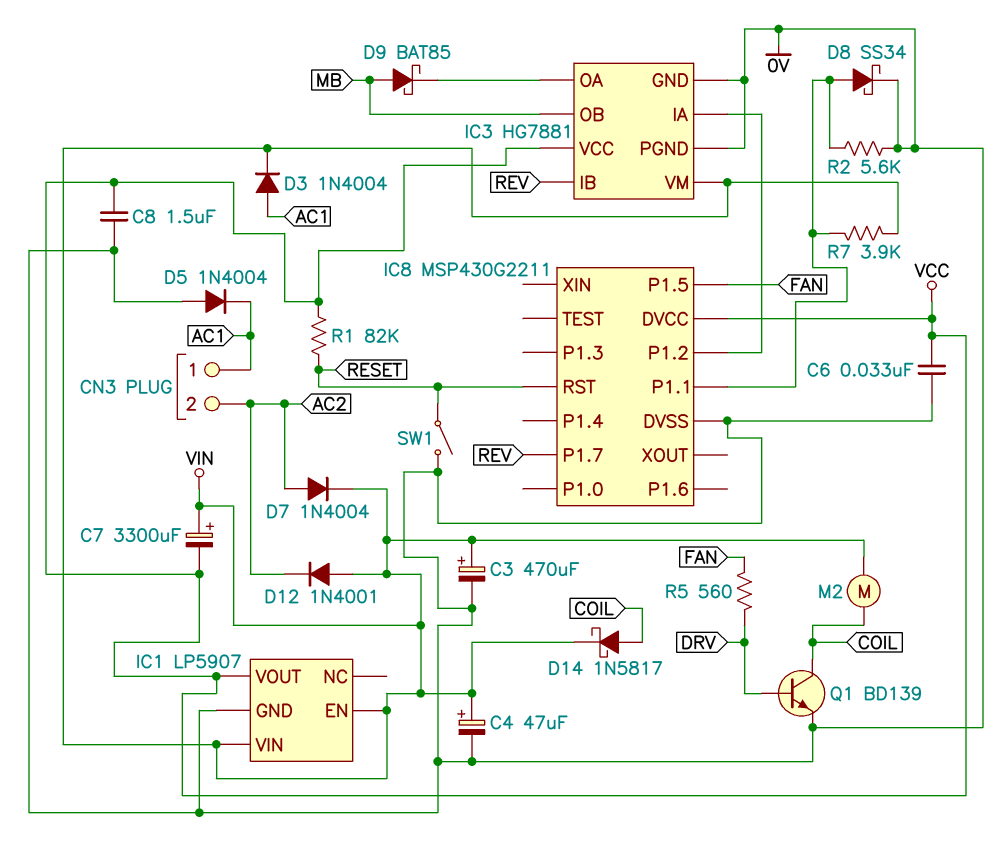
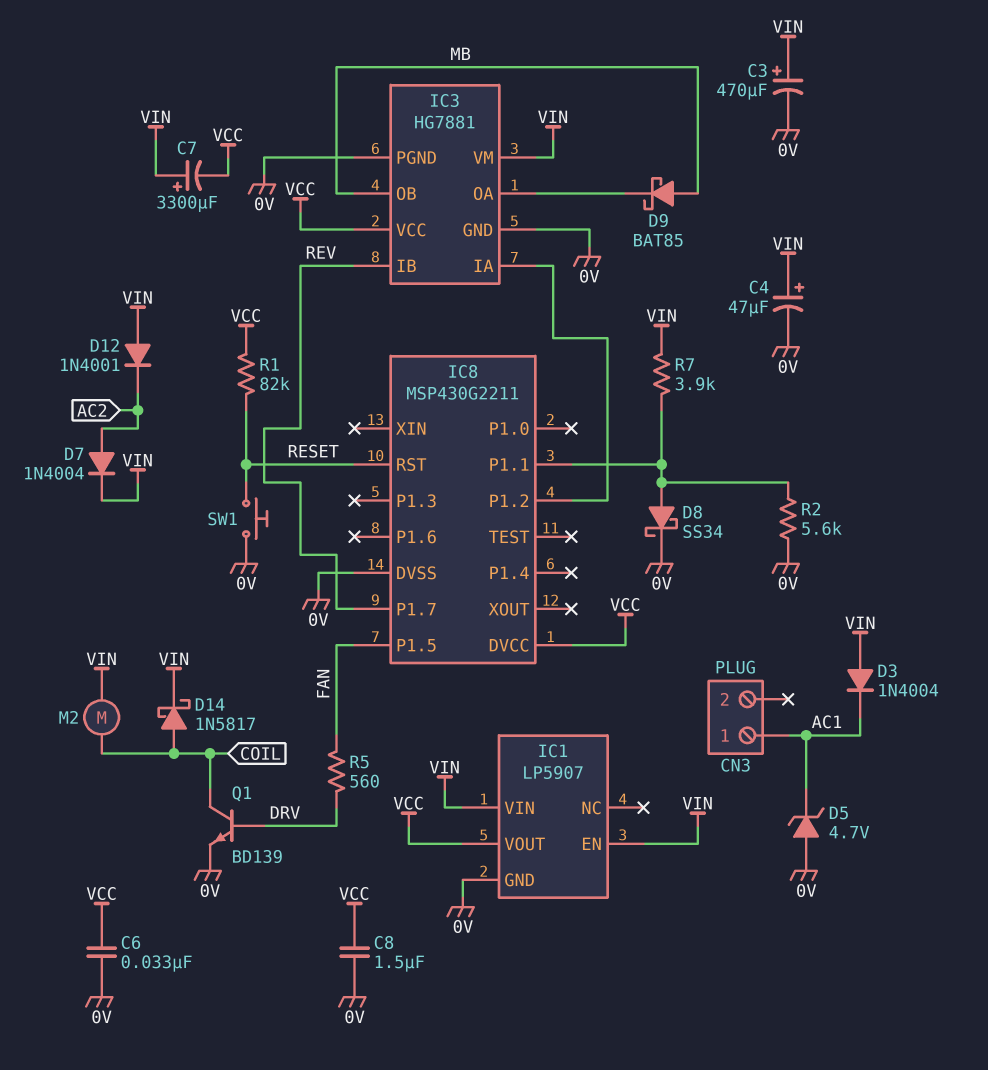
CN3 pin 2: AC2 -> none
D3: diode 1N4004 (A AC1, K VIN) -> diode 1N4004 (A VIN, K AC1)
D5: diode 1N4004 (A 0V, K AC1) -> zener 4.7V (A 0V, K AC1)
SW1: switch (0V, RESET) -> button (0V, RESET)

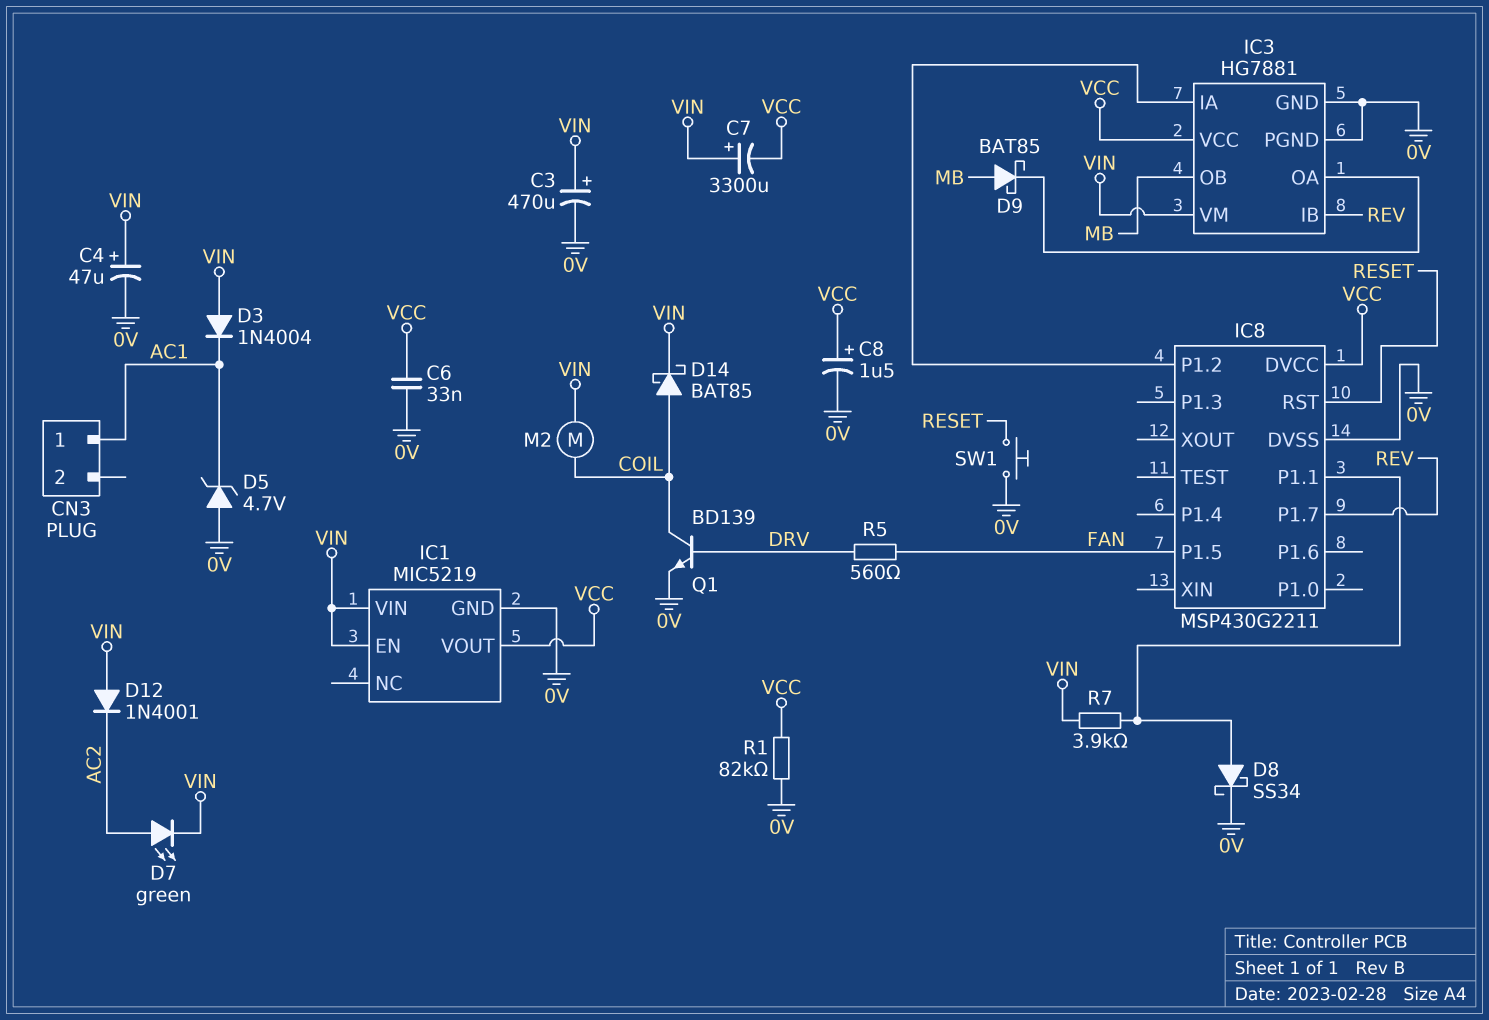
C8: 1.5uF (0V, VCC) -> 1.5uF (plus VCC, minus 0V)
D7: diode 1N4004 (A AC2, K VIN) -> LED green (A AC2, K VIN)
D14: schottky 1N5817 (A COIL, K VIN) -> schottky BAT85 (A COIL, K VIN)
IC1: LP5907 -> MIC5219
R1: 82k (RESET, VCC) -> 82k (0V, VCC)
R2: 5.6k (0V, IC8/P1.1) -> none

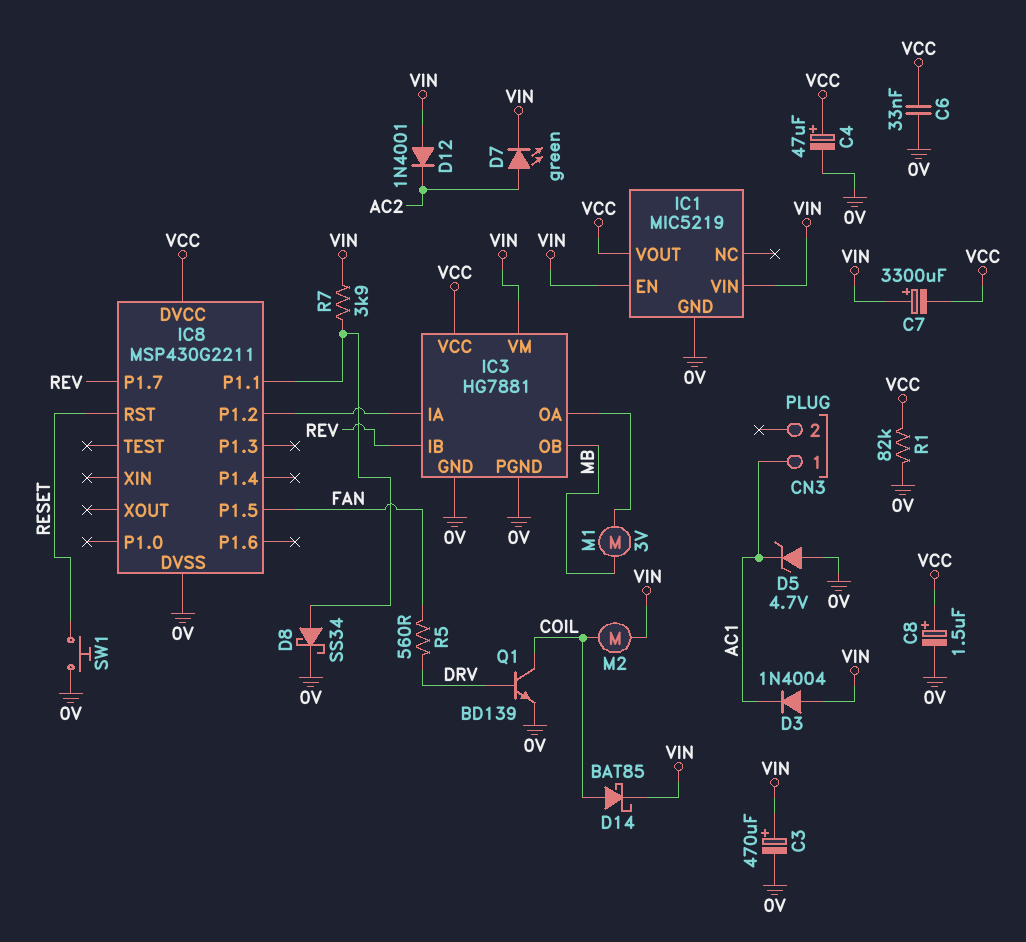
C4: 47uF (plus VIN, minus 0V) -> 47uF (plus VCC, minus 0V)
D9: schottky BAT85 (A MB, K IC3/OA) -> none
M1: none -> motor 3V (IC3/OA, MB)

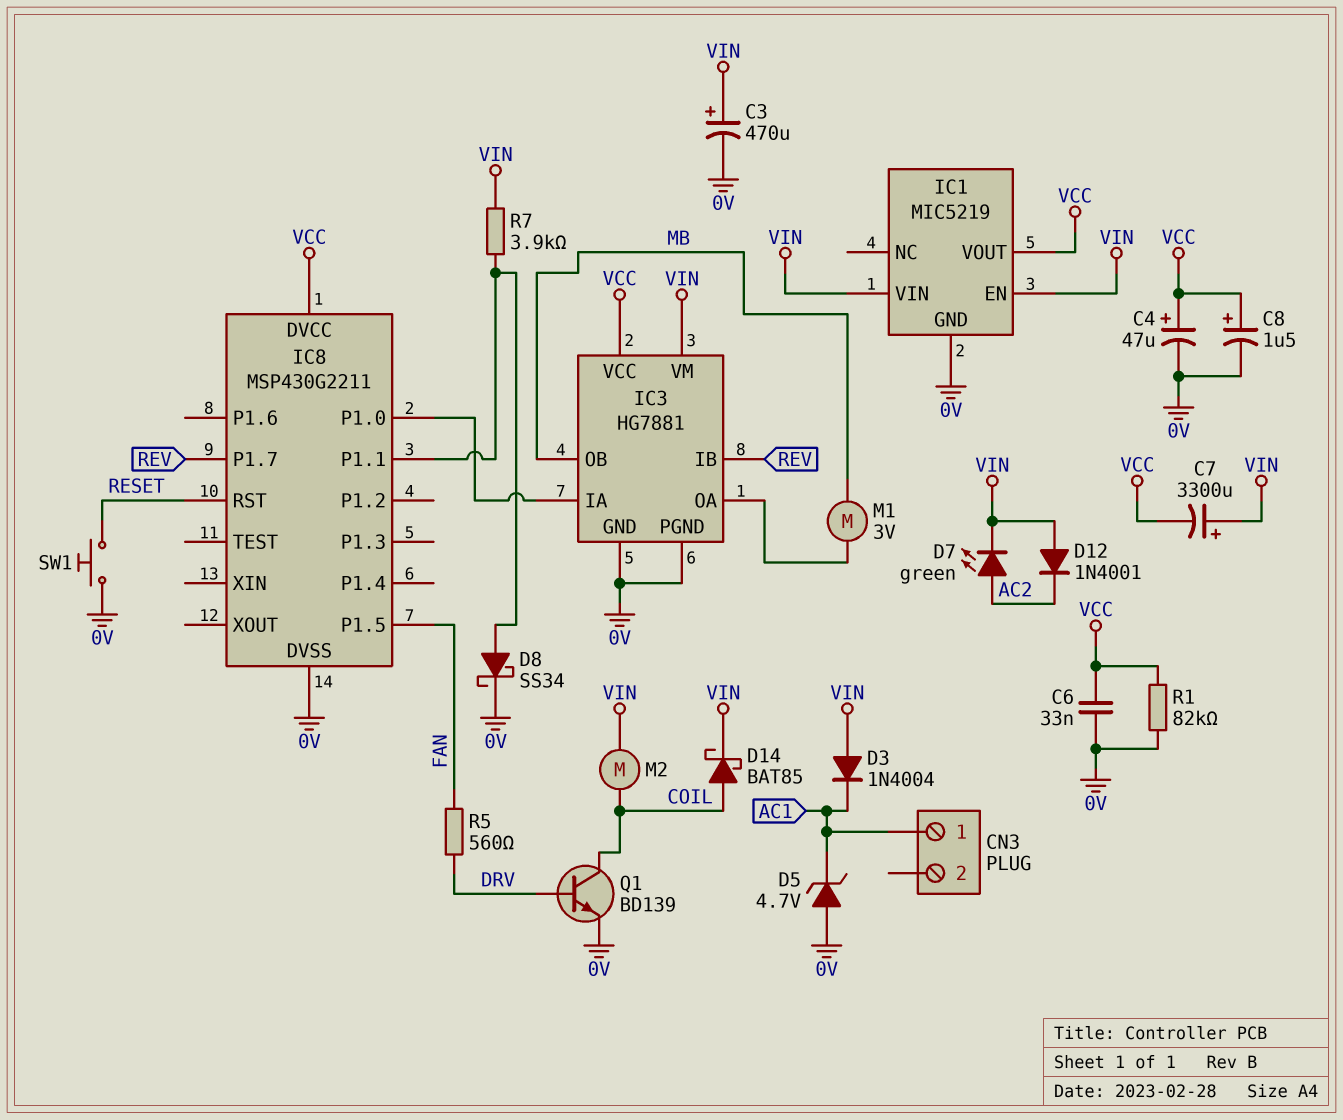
IC8 pin P1.0: none -> IC3/IA
IC8 pin P1.2: IC3/IA -> none

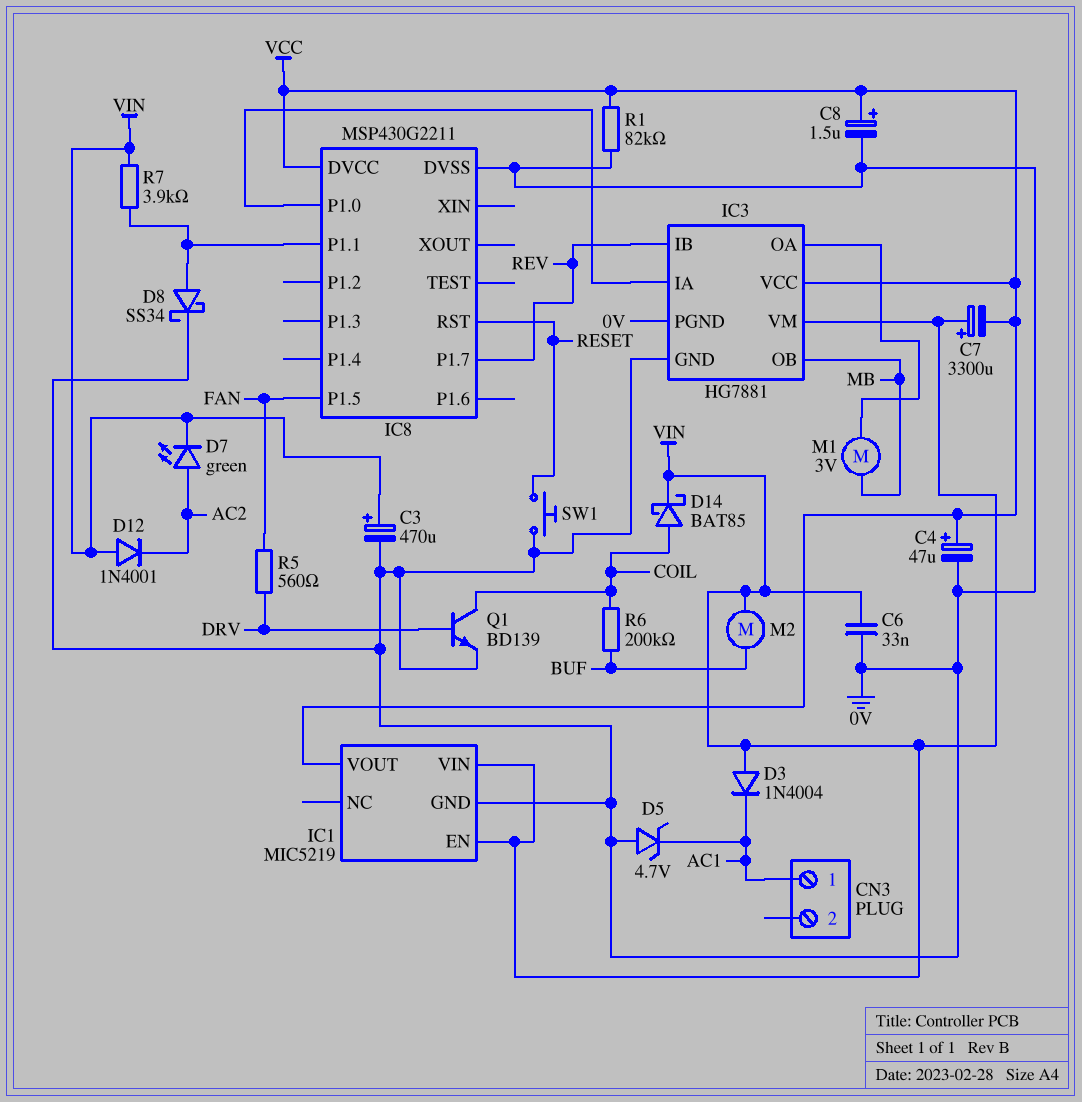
C6: 33nF (0V, VCC) -> 33nF (0V, VIN)
M2: motor (COIL, VIN) -> motor (BUF, VIN)
R6: none -> 200k (BUF, COIL)

